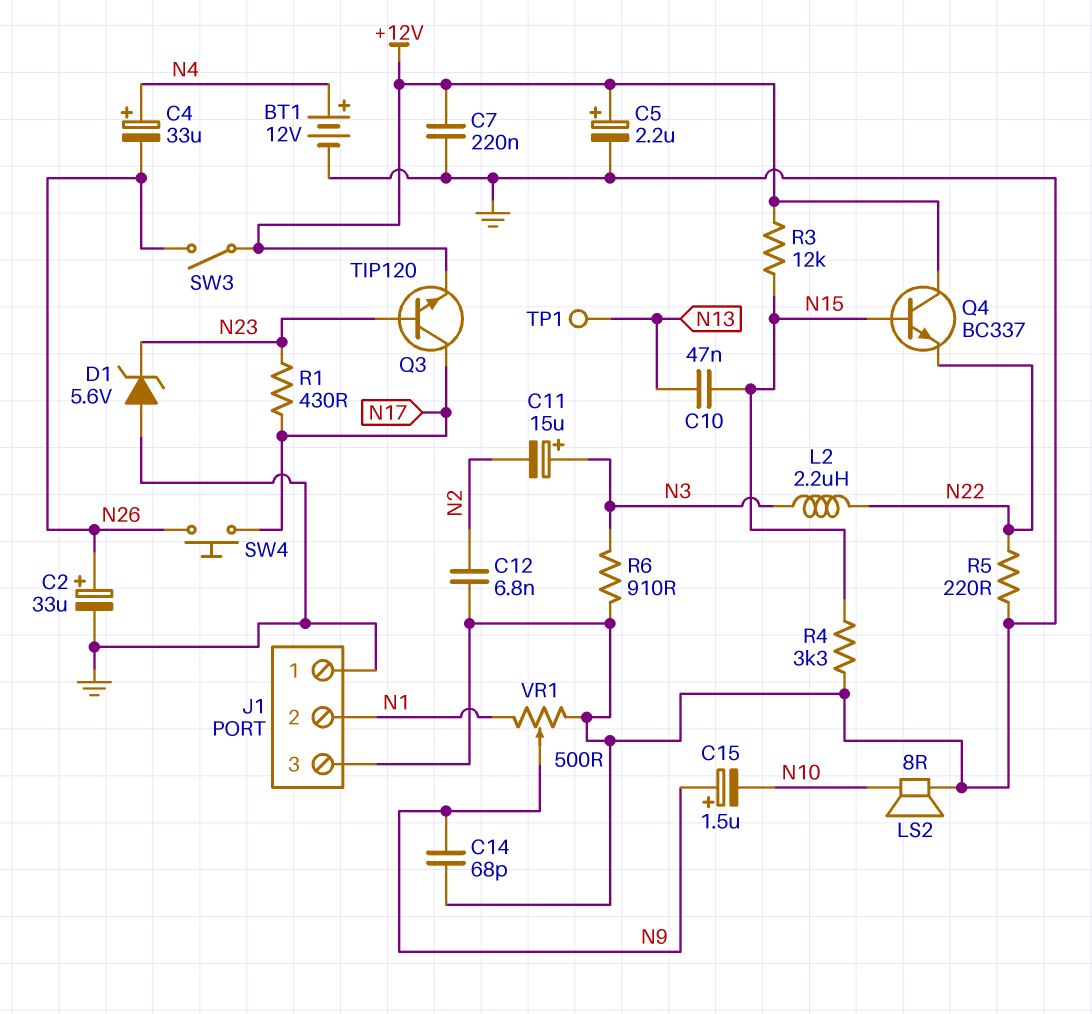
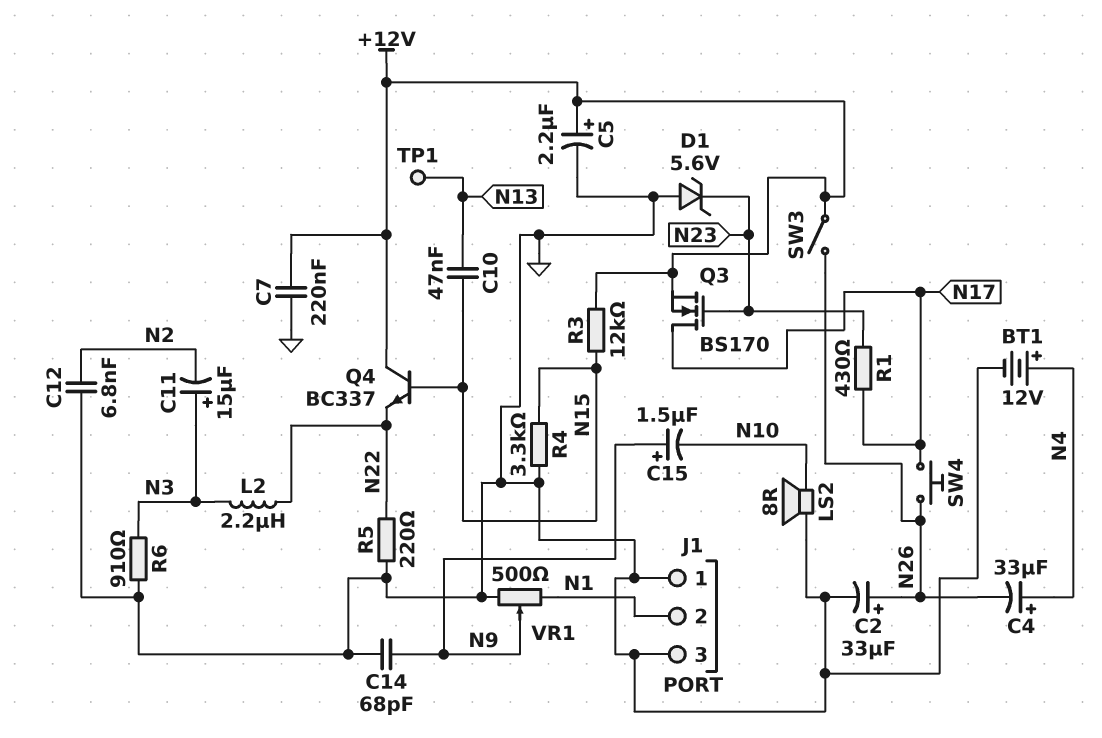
Q3: NPN TIP120 (B N23, C N17, E +12V) -> NMOS BS170 (G N23, D N17, S +12V)

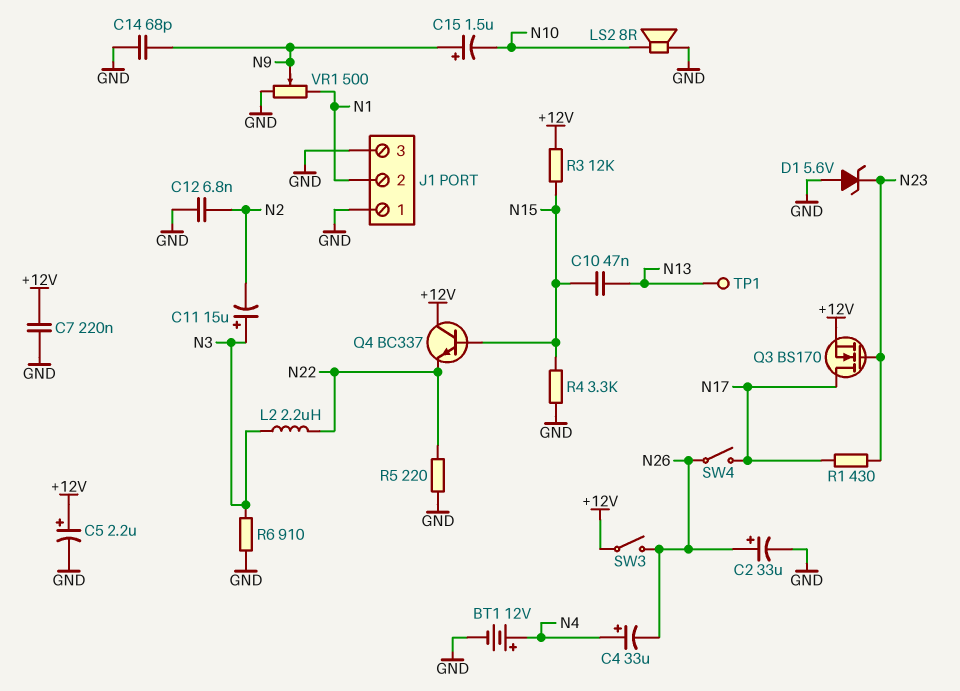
SW4: button (N17, N26) -> switch (N17, N26)

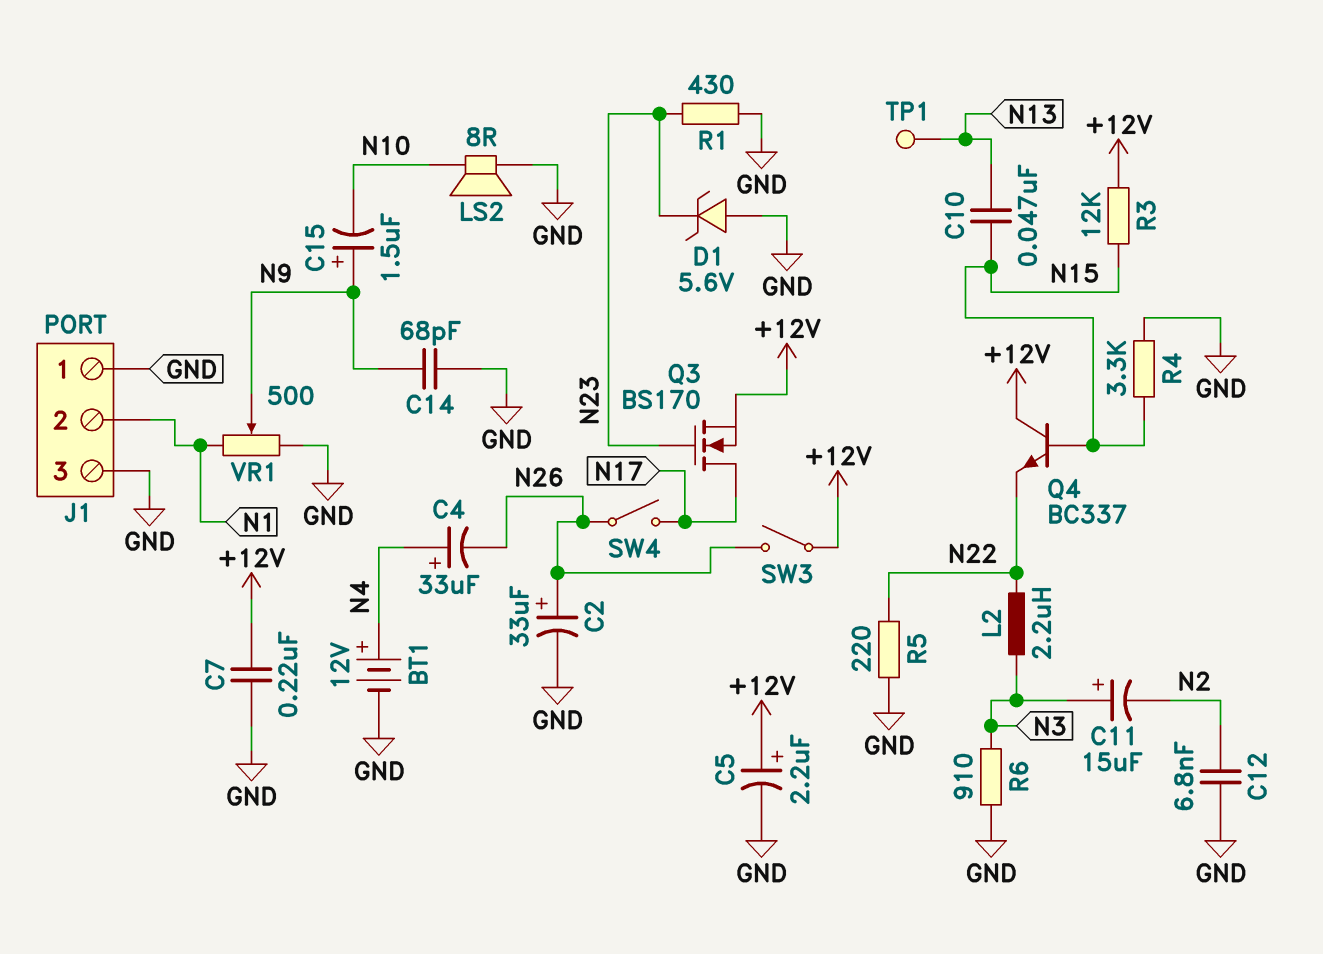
R1: 430 (N17, N23) -> 430 (GND, N23)

